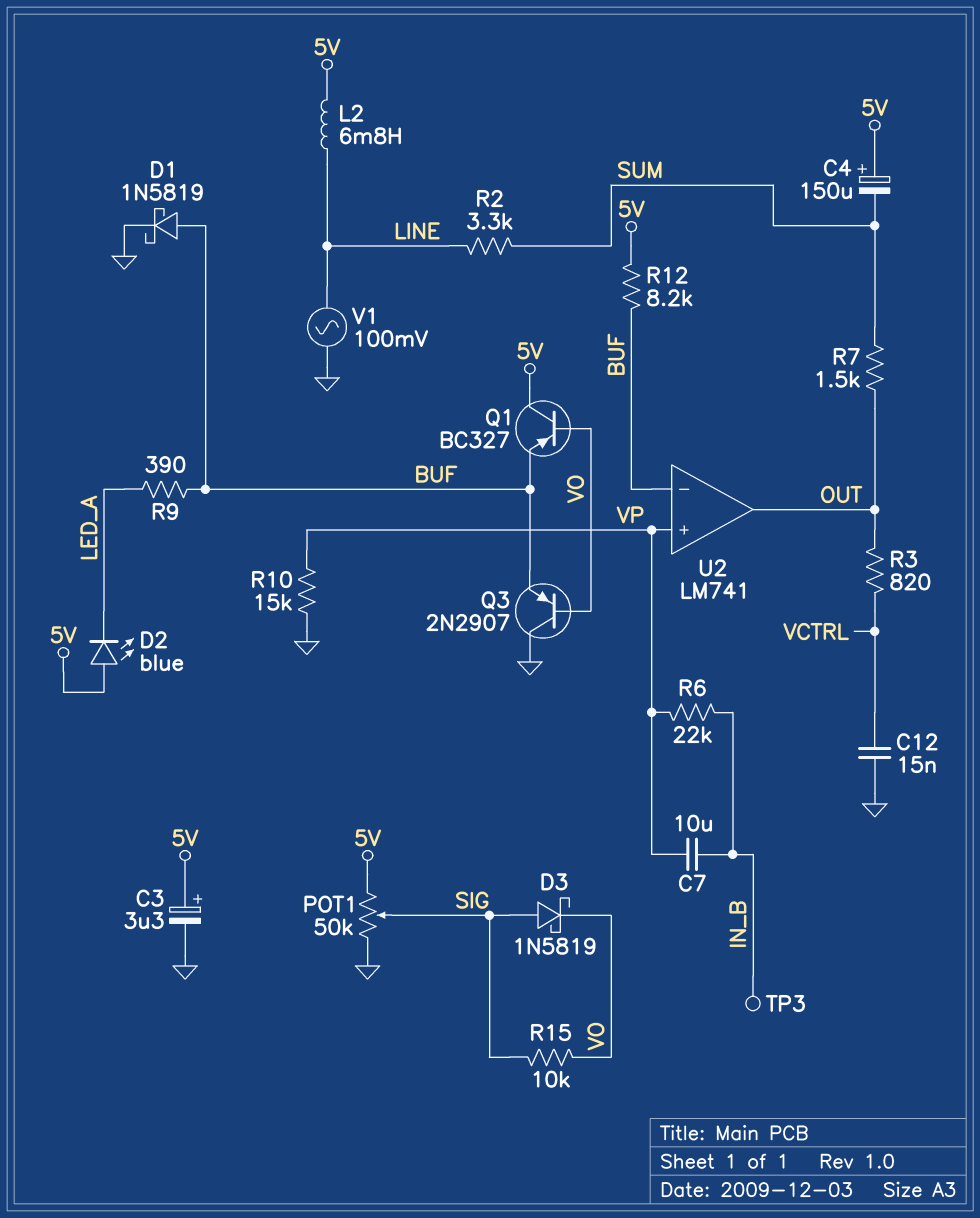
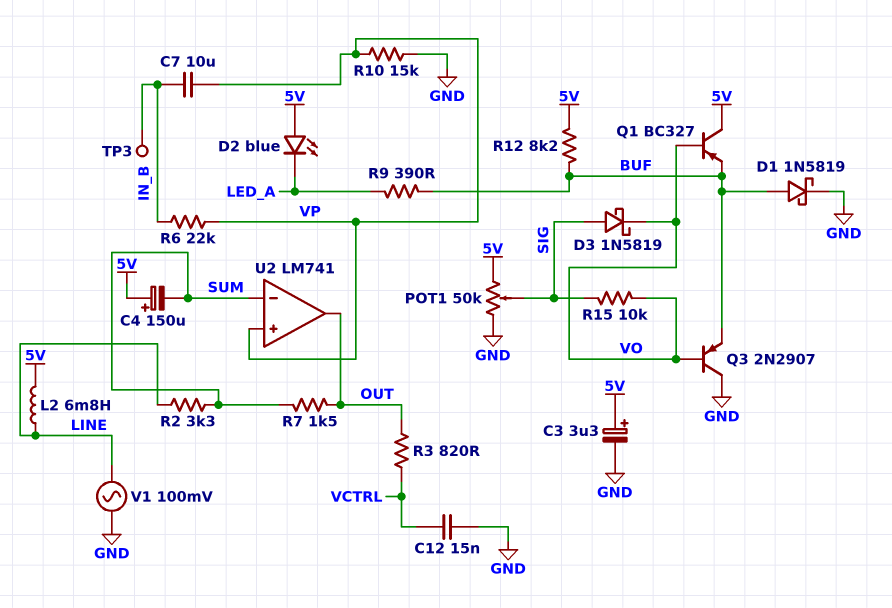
U2 pin in-: BUF -> SUM

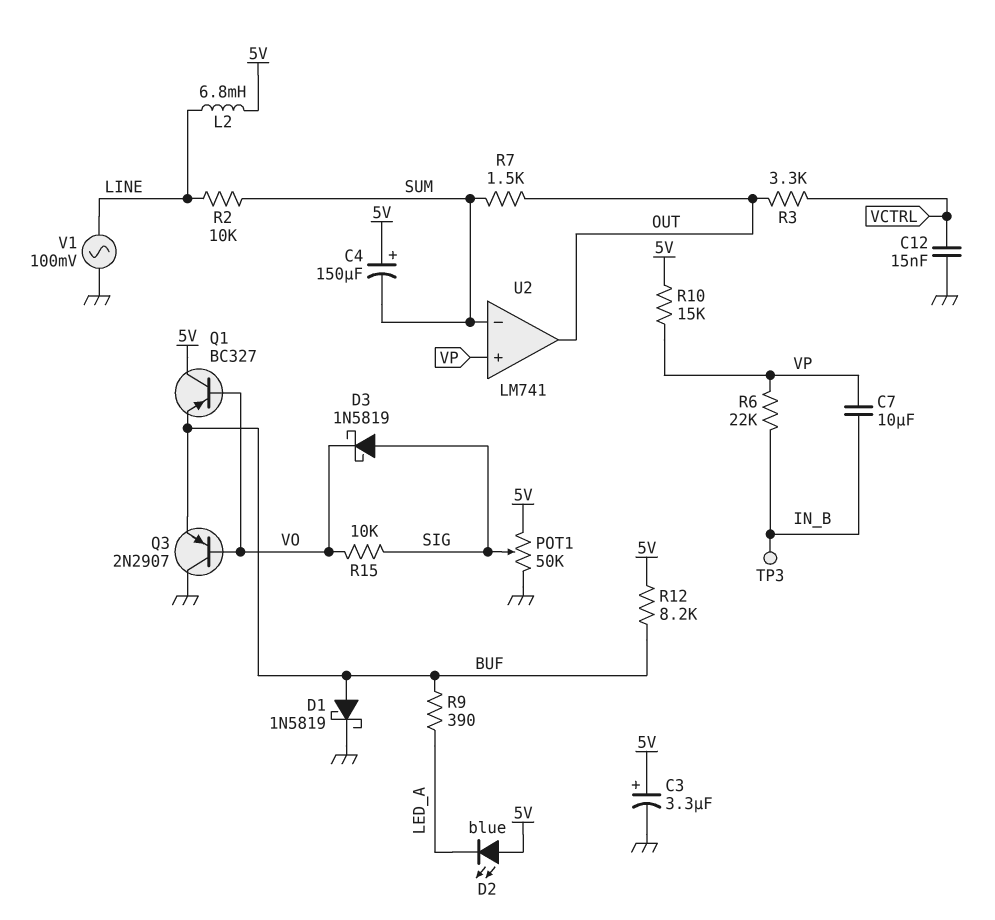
R2: 3.3k (LINE, SUM) -> 10k (LINE, SUM)
R3: 820 (OUT, VCTRL) -> 3.3k (OUT, VCTRL)
R10: 15k (GND, VP) -> 15k (5V, VP)

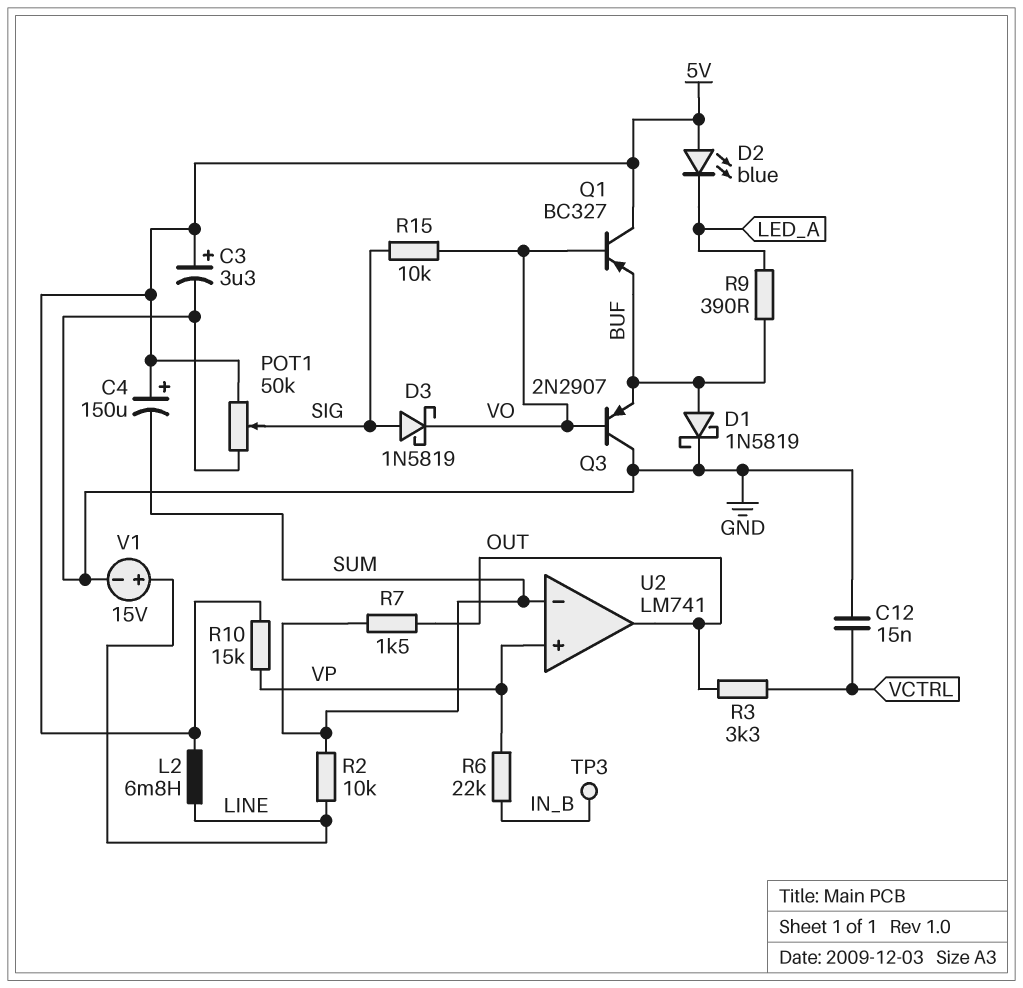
C7: 10uF (IN_B, VP) -> none
R12: 8.2k (5V, BUF) -> none
V1: AC 100mV (GND, LINE) -> 15V (plus LINE, minus GND)

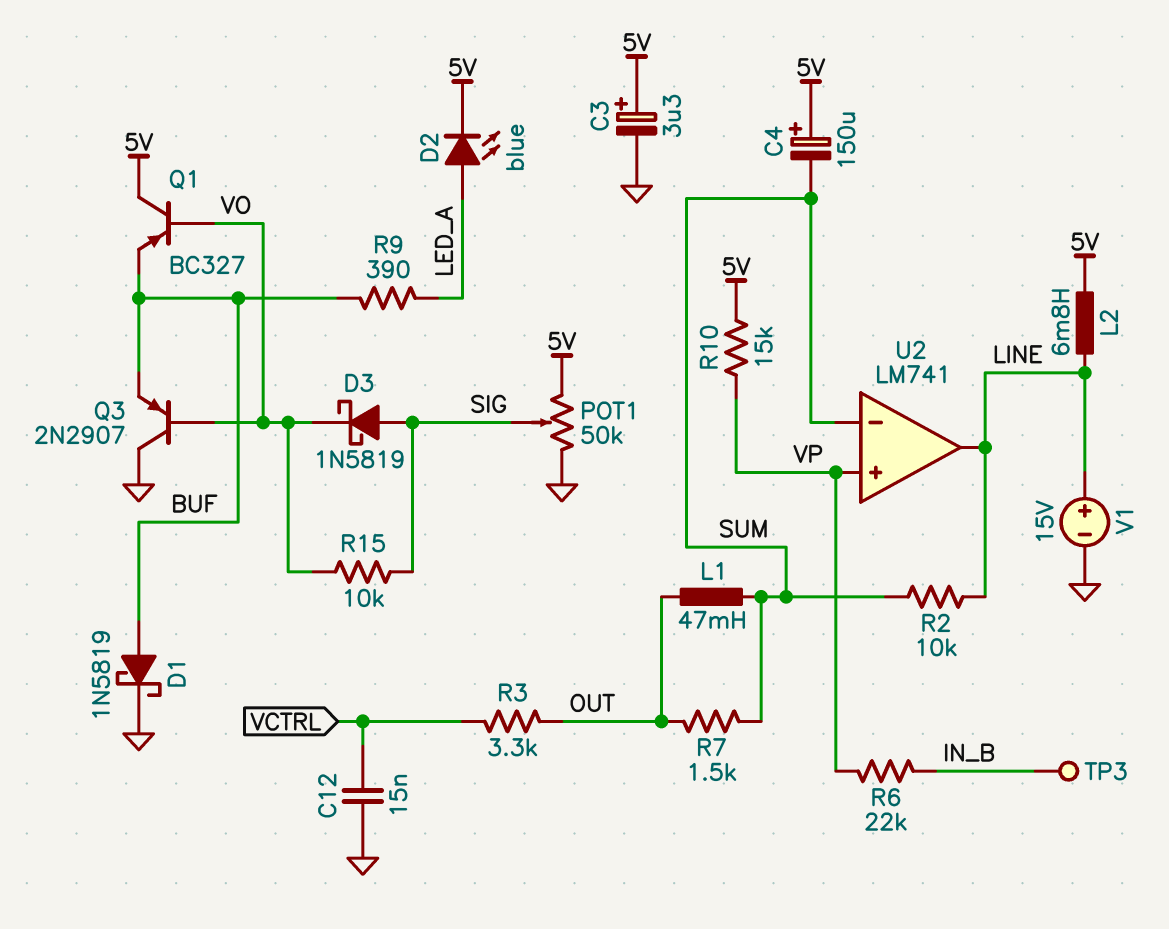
D2: LED blue (A 5V, K LED_A) -> LED blue (A LED_A, K 5V)
L1: none -> 47mH (OUT, SUM)
U2 pin out: OUT -> LINE

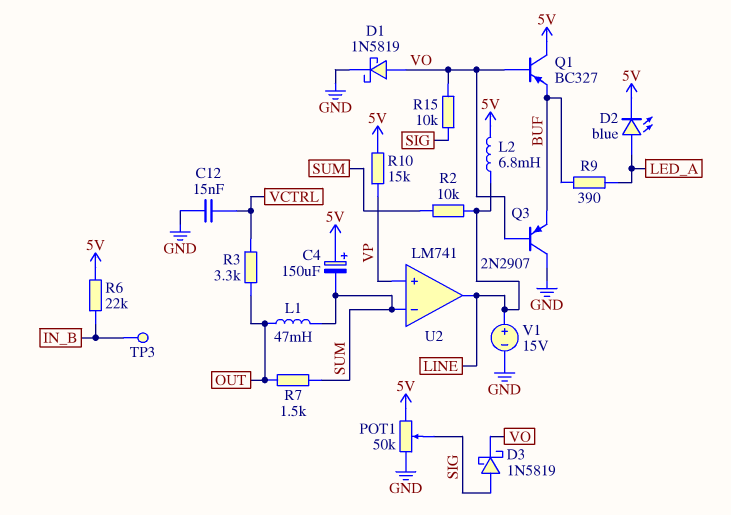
C3: 3.3uF (plus 5V, minus GND) -> none
D1: schottky 1N5819 (A BUF, K GND) -> schottky 1N5819 (A VO, K GND)
R6: 22k (IN_B, VP) -> 22k (5V, IN_B)

